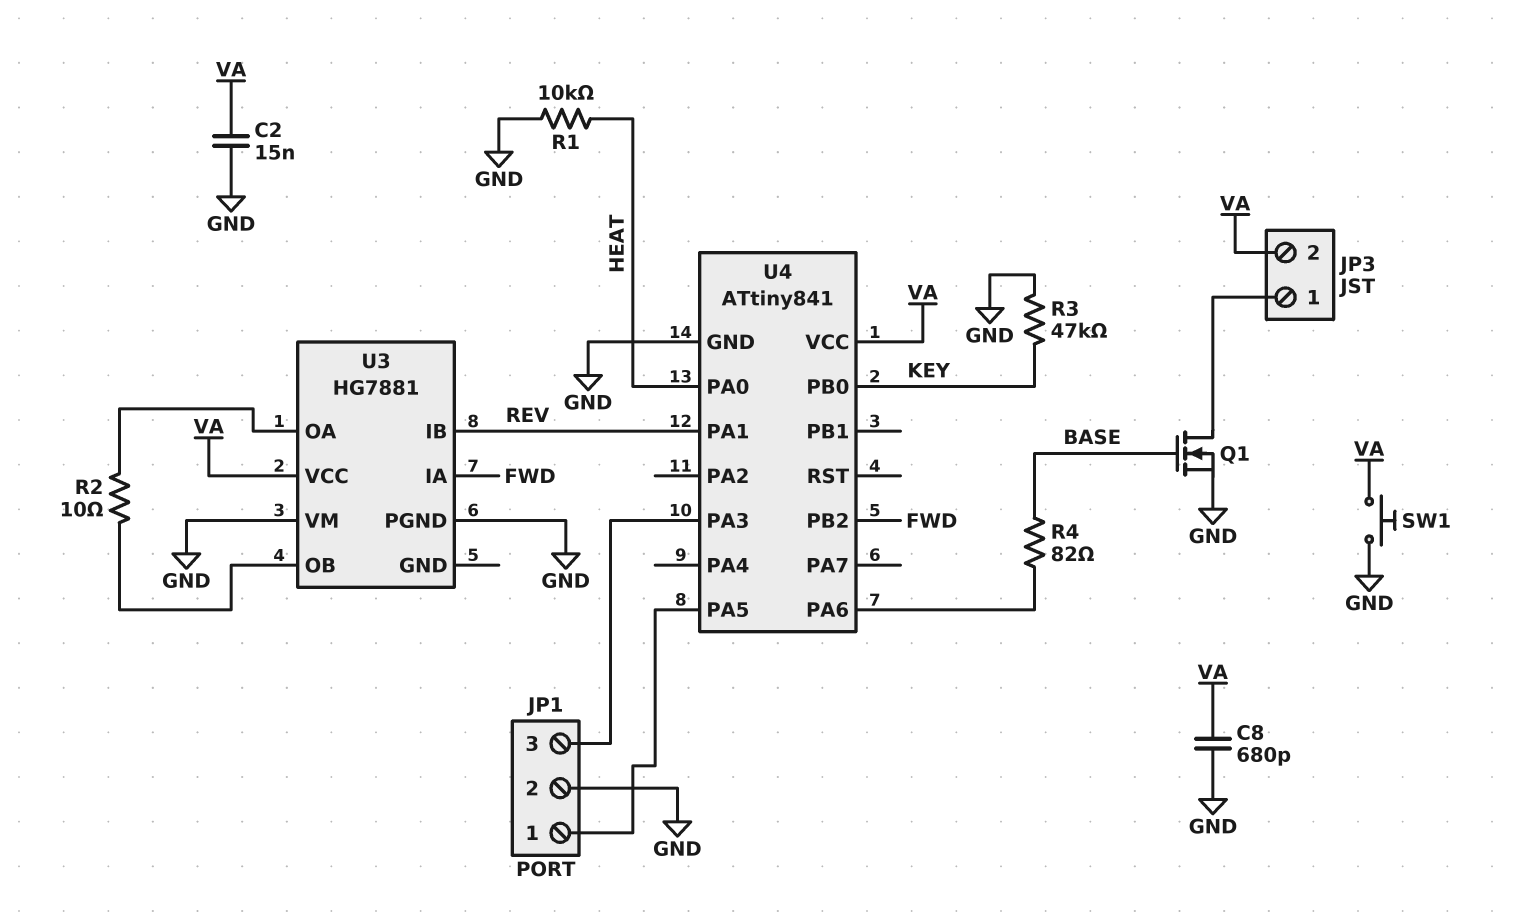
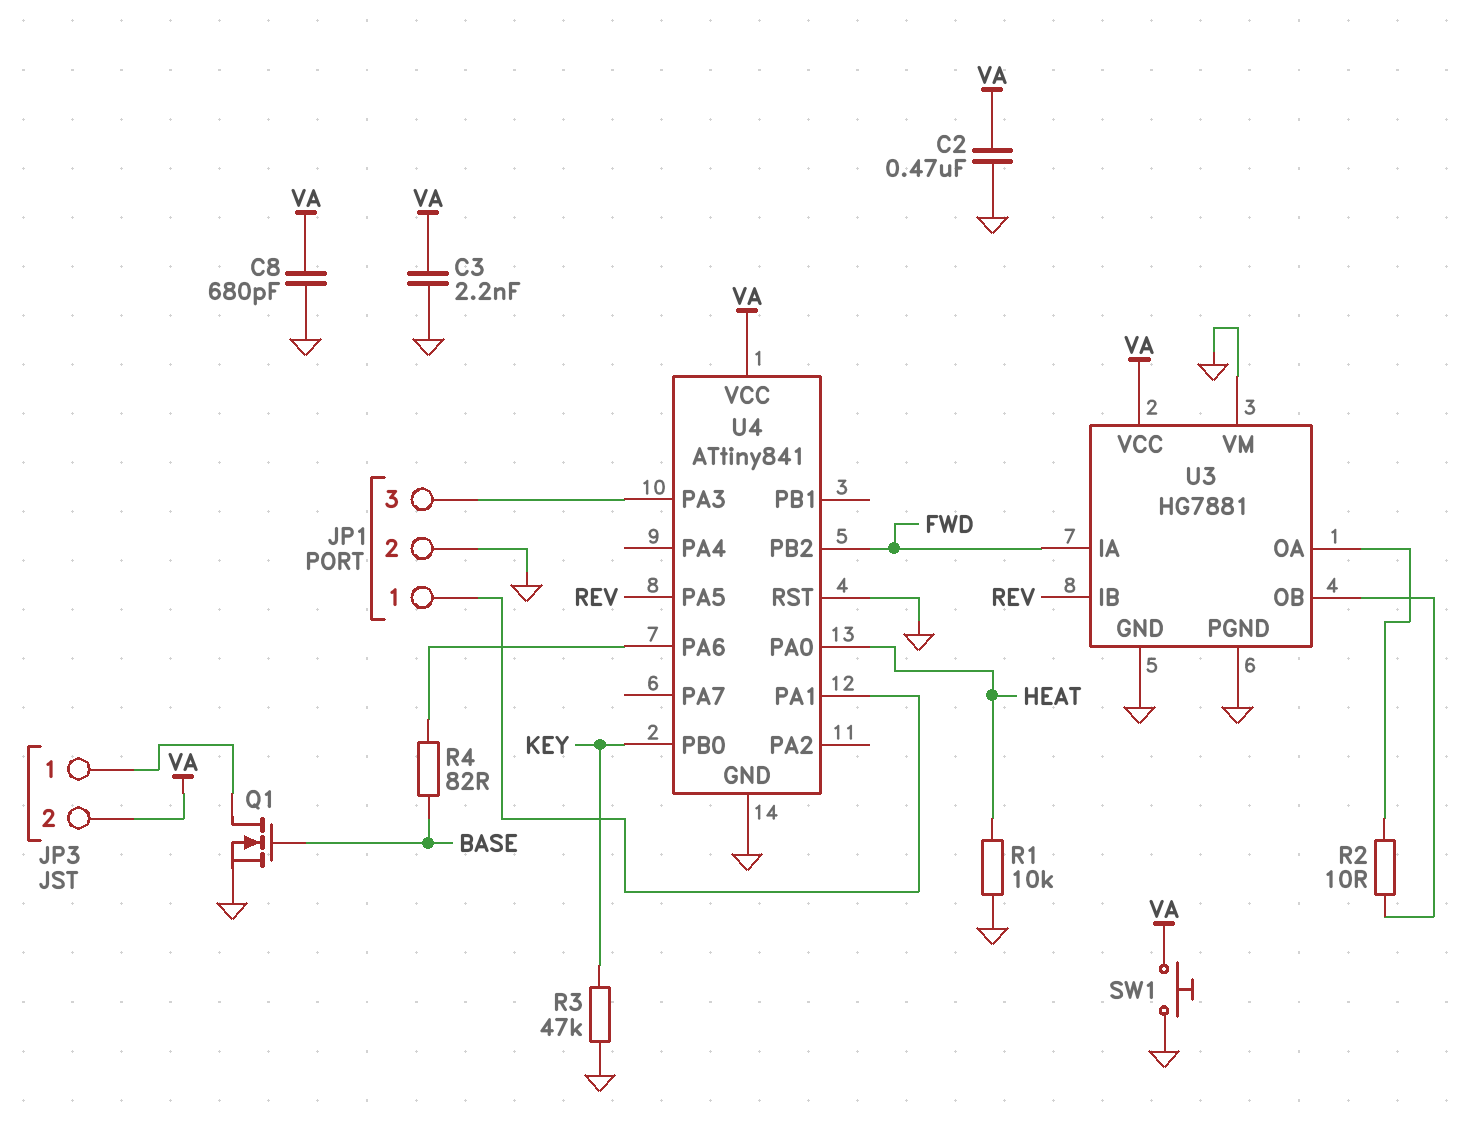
C2: 15nF (GND, VA) -> 470nF (GND, VA)
C3: none -> 2.2nF (GND, VA)
U3 pin GND: none -> GND
U4 pin PA1: REV -> JP1/1
U4 pin PA5: JP1/1 -> REV
U4 pin RST: none -> GND

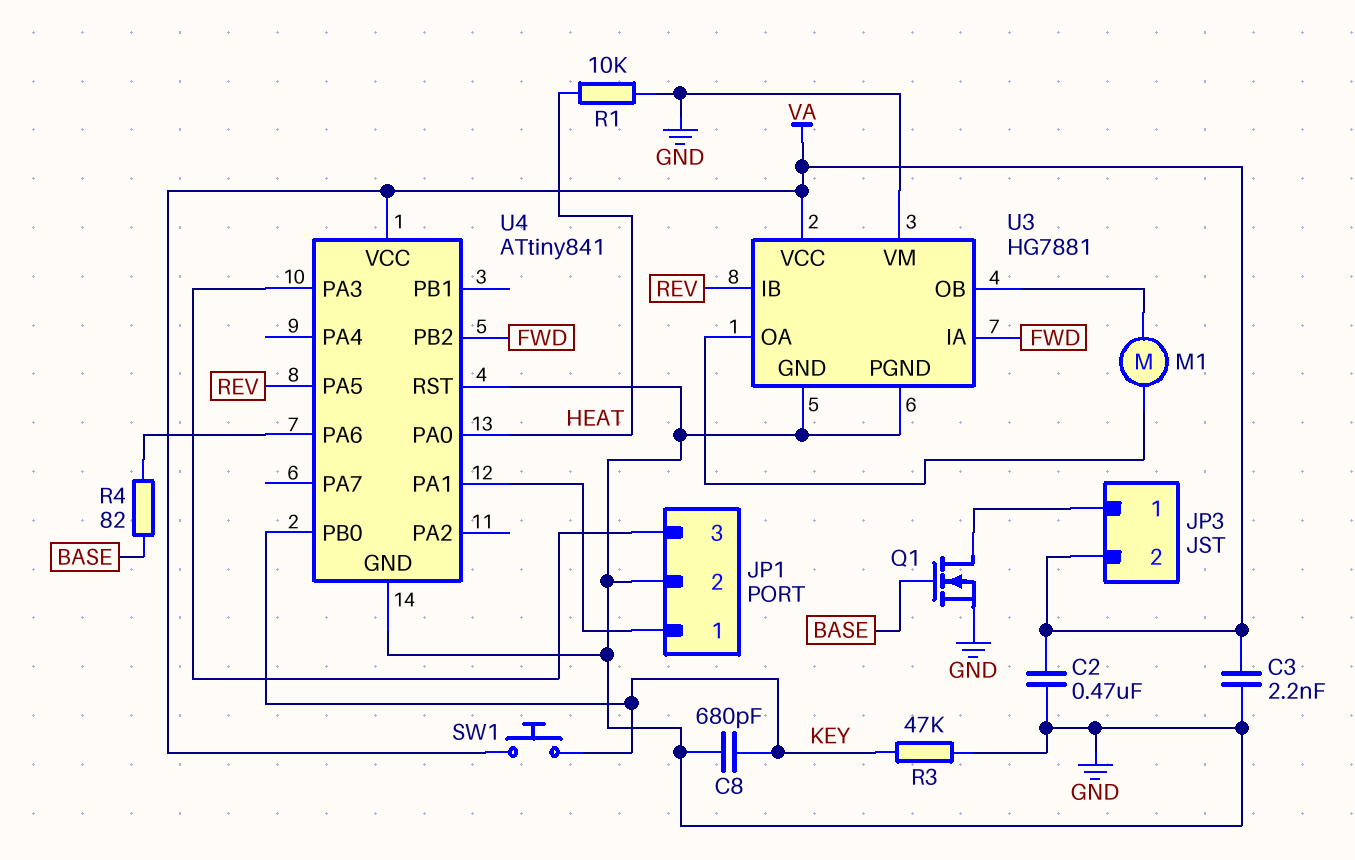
C8: 680pF (GND, VA) -> 680pF (GND, KEY)
M1: none -> motor (U3/OA, U3/OB)
R2: 10 (U3/OA, U3/OB) -> none
SW1: button (GND, VA) -> button (KEY, VA)

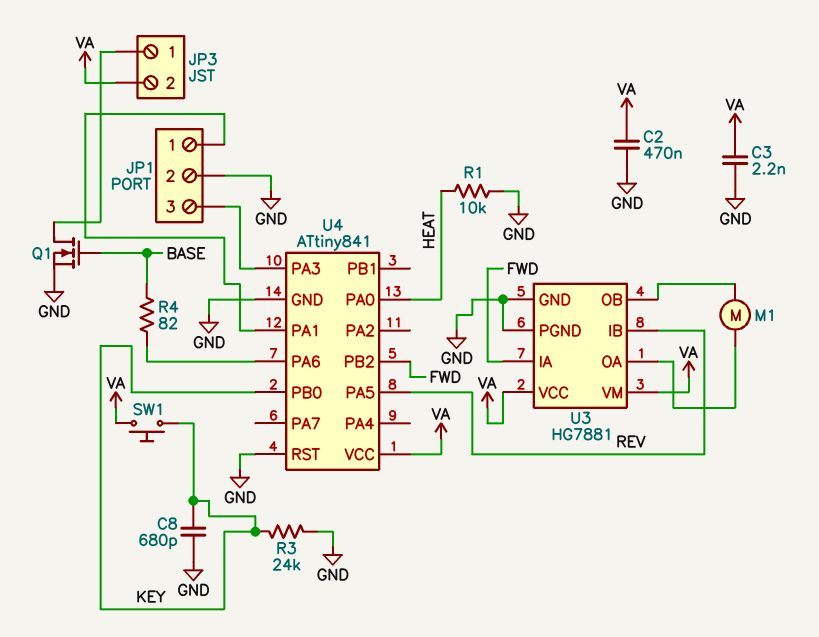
R3: 47k (GND, KEY) -> 24k (GND, KEY)
U3 pin VM: GND -> VA

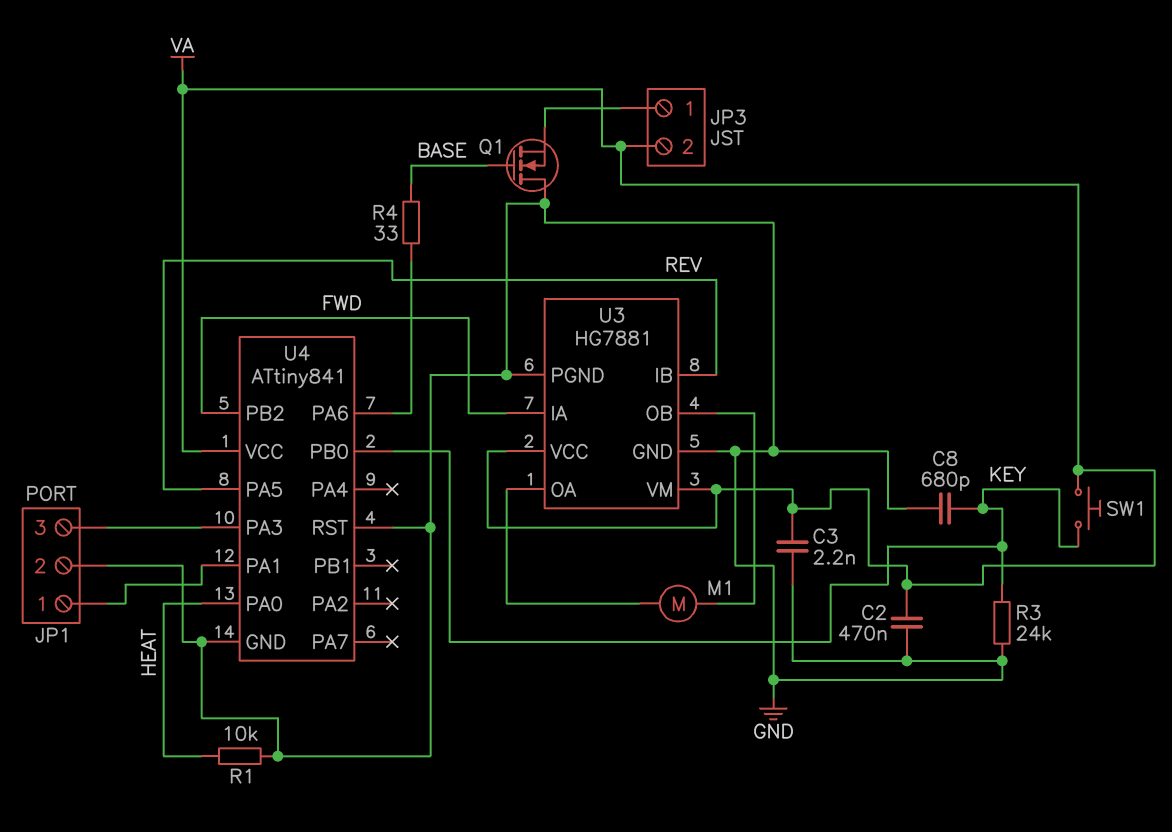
Q1: NMOS (G BASE, D JP3/1, S GND) -> NMOS (G BASE, D GND, S JP3/1)
R4: 82 (BASE, U4/PA6) -> 33 (BASE, U4/PA6)

